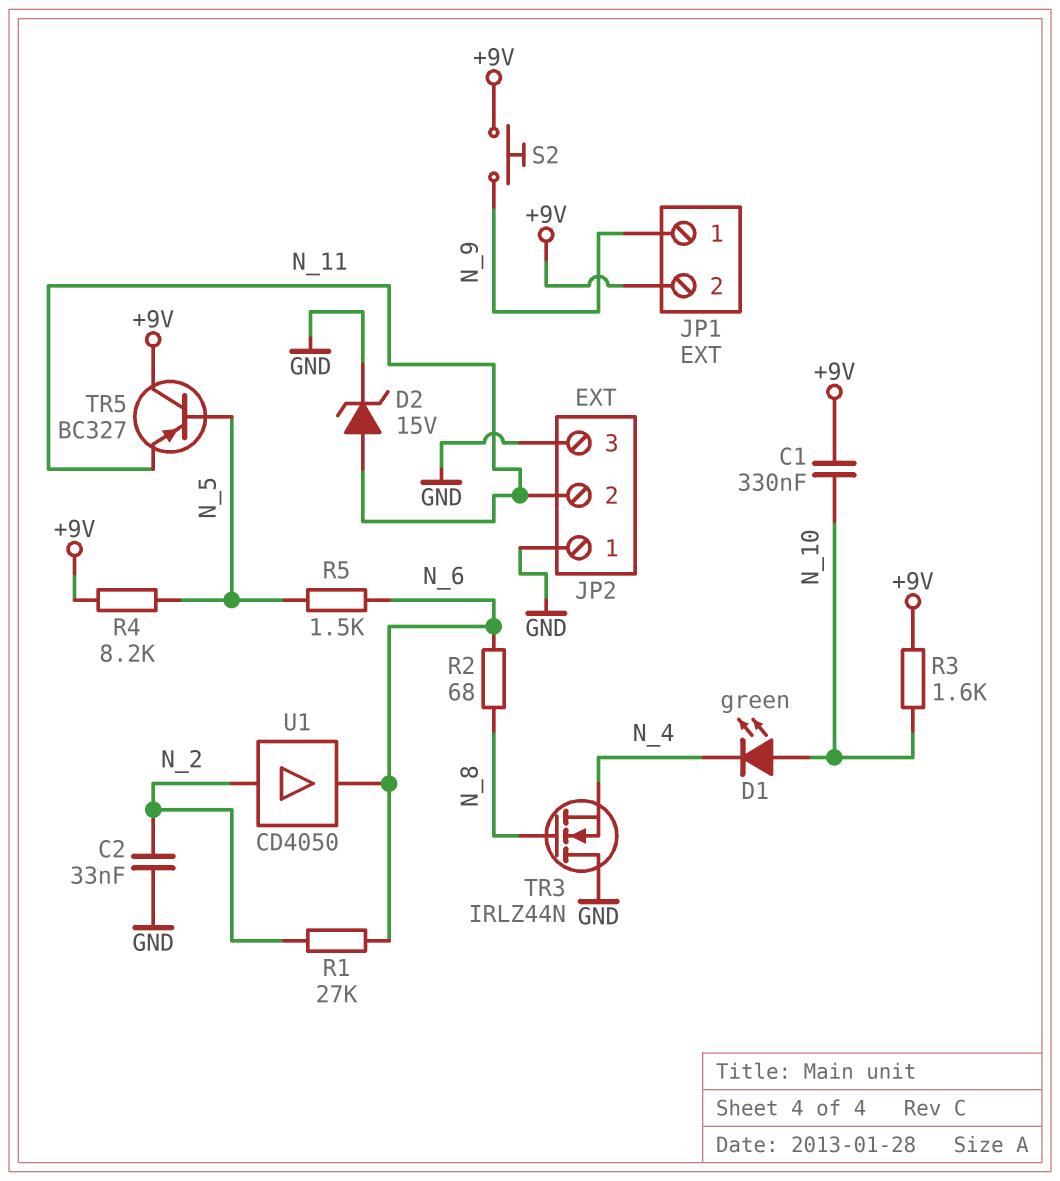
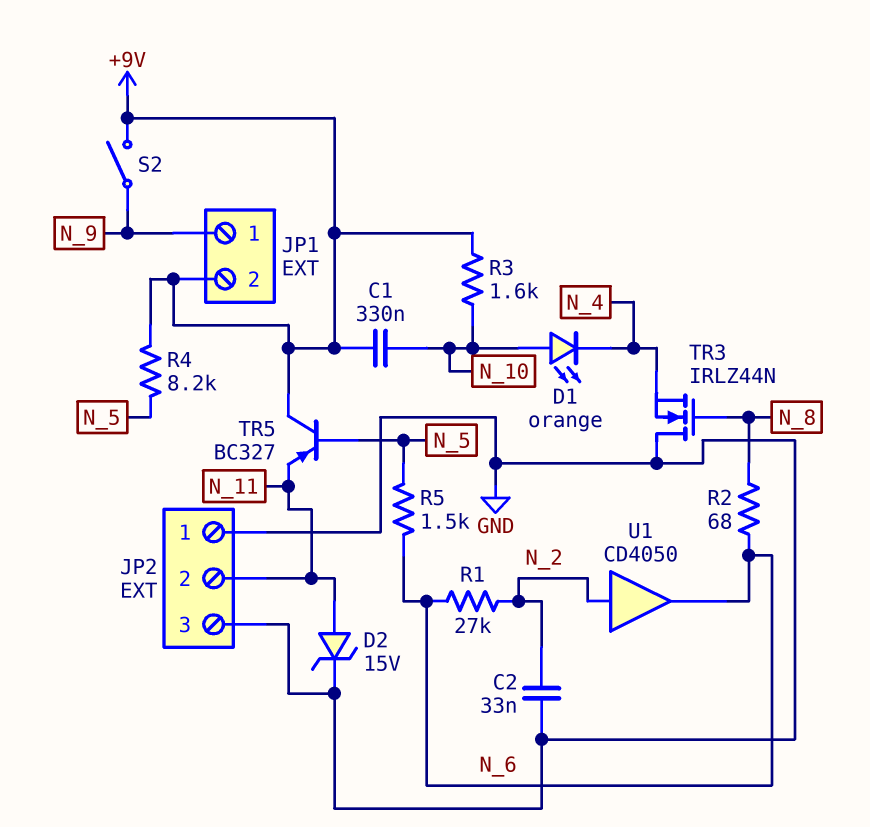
D1: LED green (A N_10, K N_4) -> LED orange (A N_10, K N_4)
S2: button (+9V, N_9) -> switch (+9V, N_9)

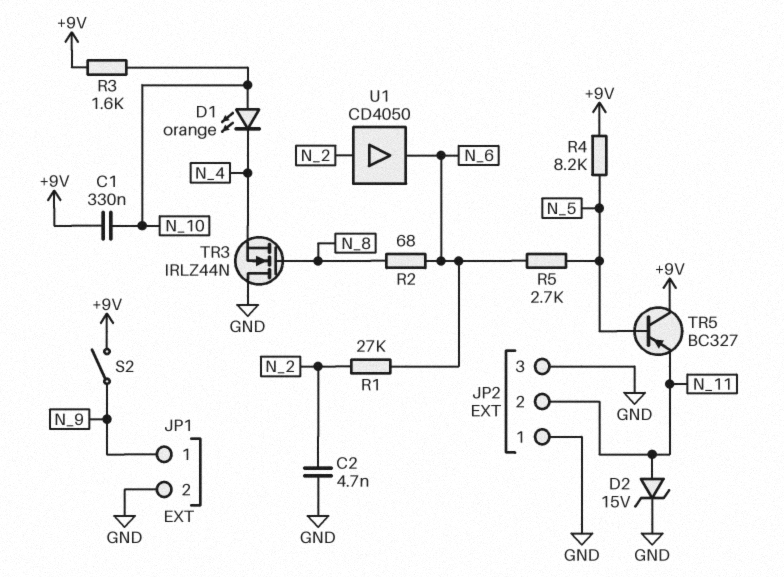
C2: 33nF (GND, N_2) -> 4.7nF (GND, N_2)
JP1 pin 2: +9V -> GND
R5: 1.5k (N_5, N_6) -> 2.7k (N_5, N_6)

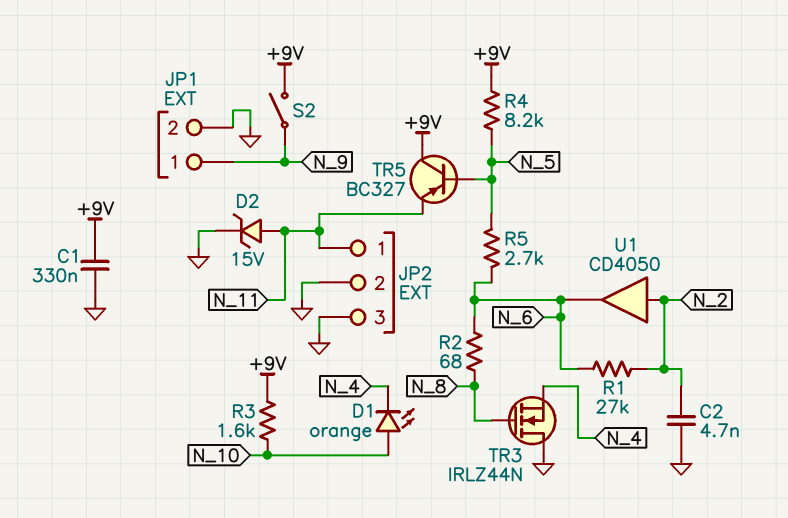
C1: 330nF (+9V, N_10) -> 330nF (+9V, GND)
JP2 pin 1: GND -> N_11
JP2 pin 2: N_11 -> GND

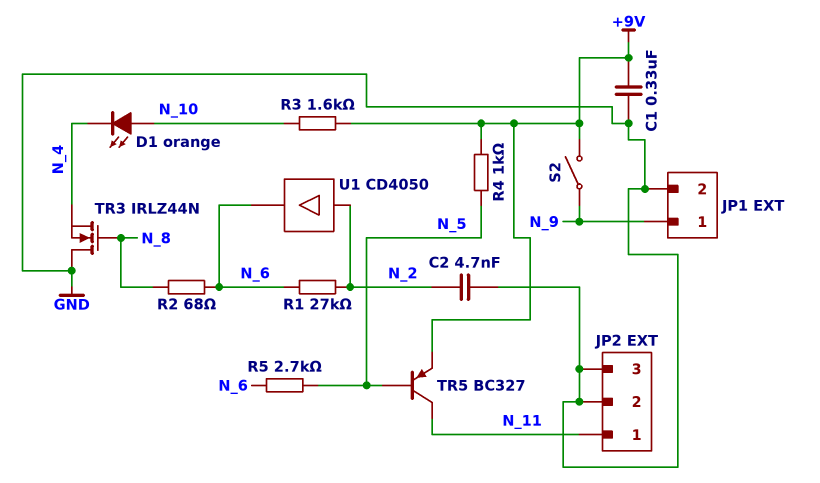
D2: zener 15V (A N_11, K GND) -> none
R4: 8.2k (+9V, N_5) -> 1k (+9V, N_5)
TR5: PNP BC327 (B N_5, C +9V, E N_11) -> PNP BC327 (B N_5, C N_11, E +9V)

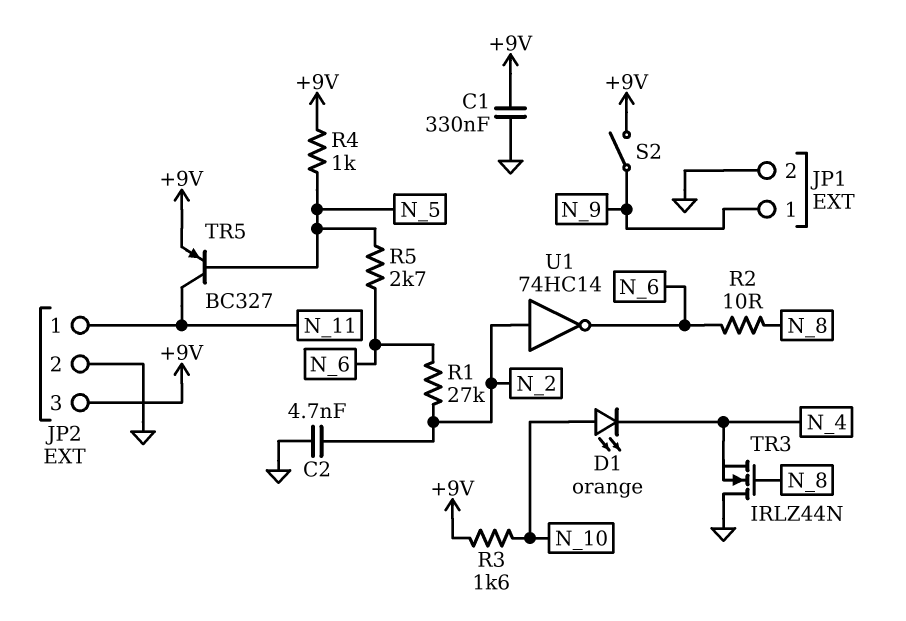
JP2 pin 3: GND -> +9V
R2: 68 (N_6, N_8) -> 10 (N_6, N_8)
U1: buffer CD4050 (in N_2, out N_6) -> NOT 74HC14 (in N_2, out N_6)

